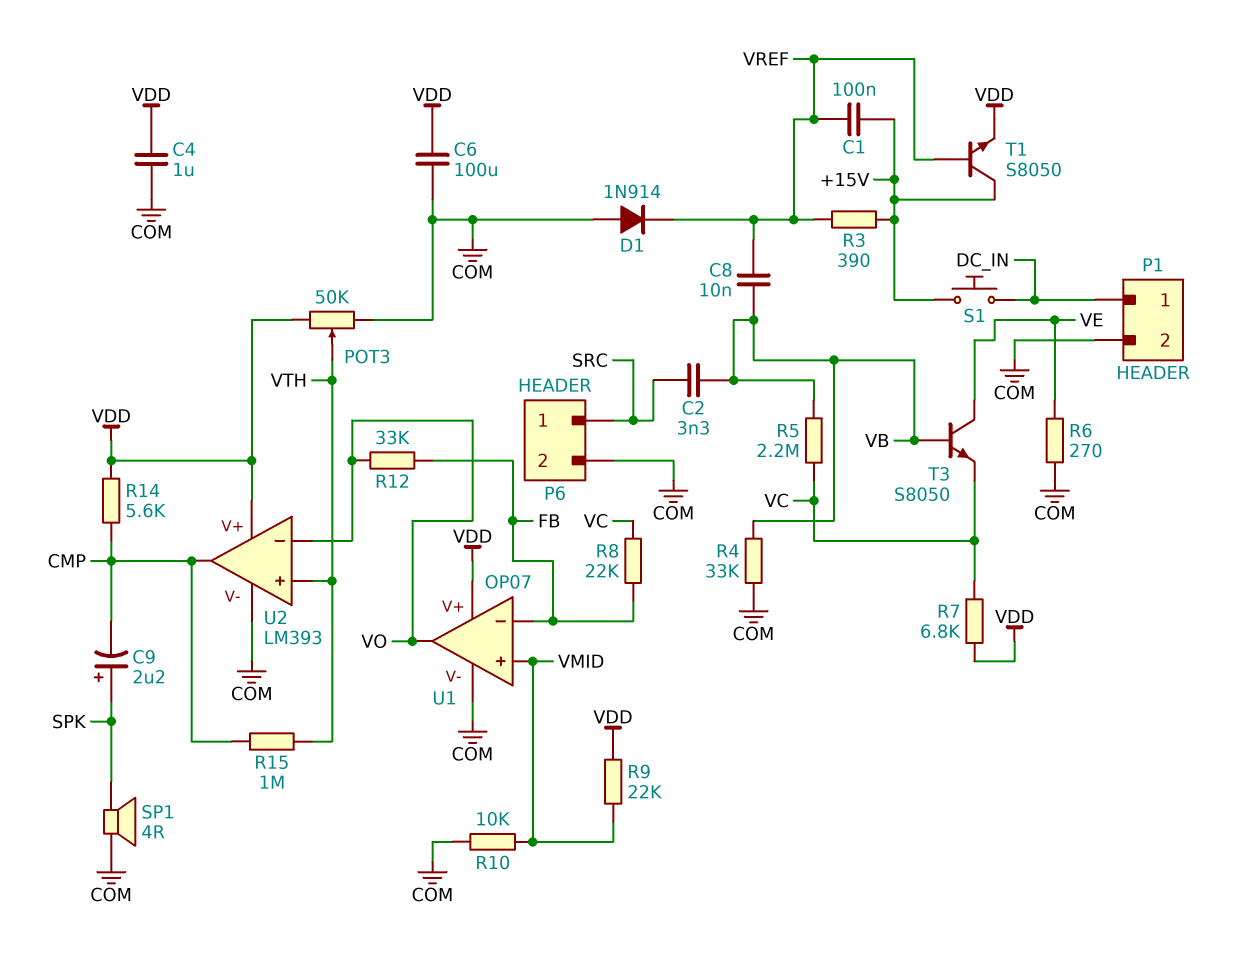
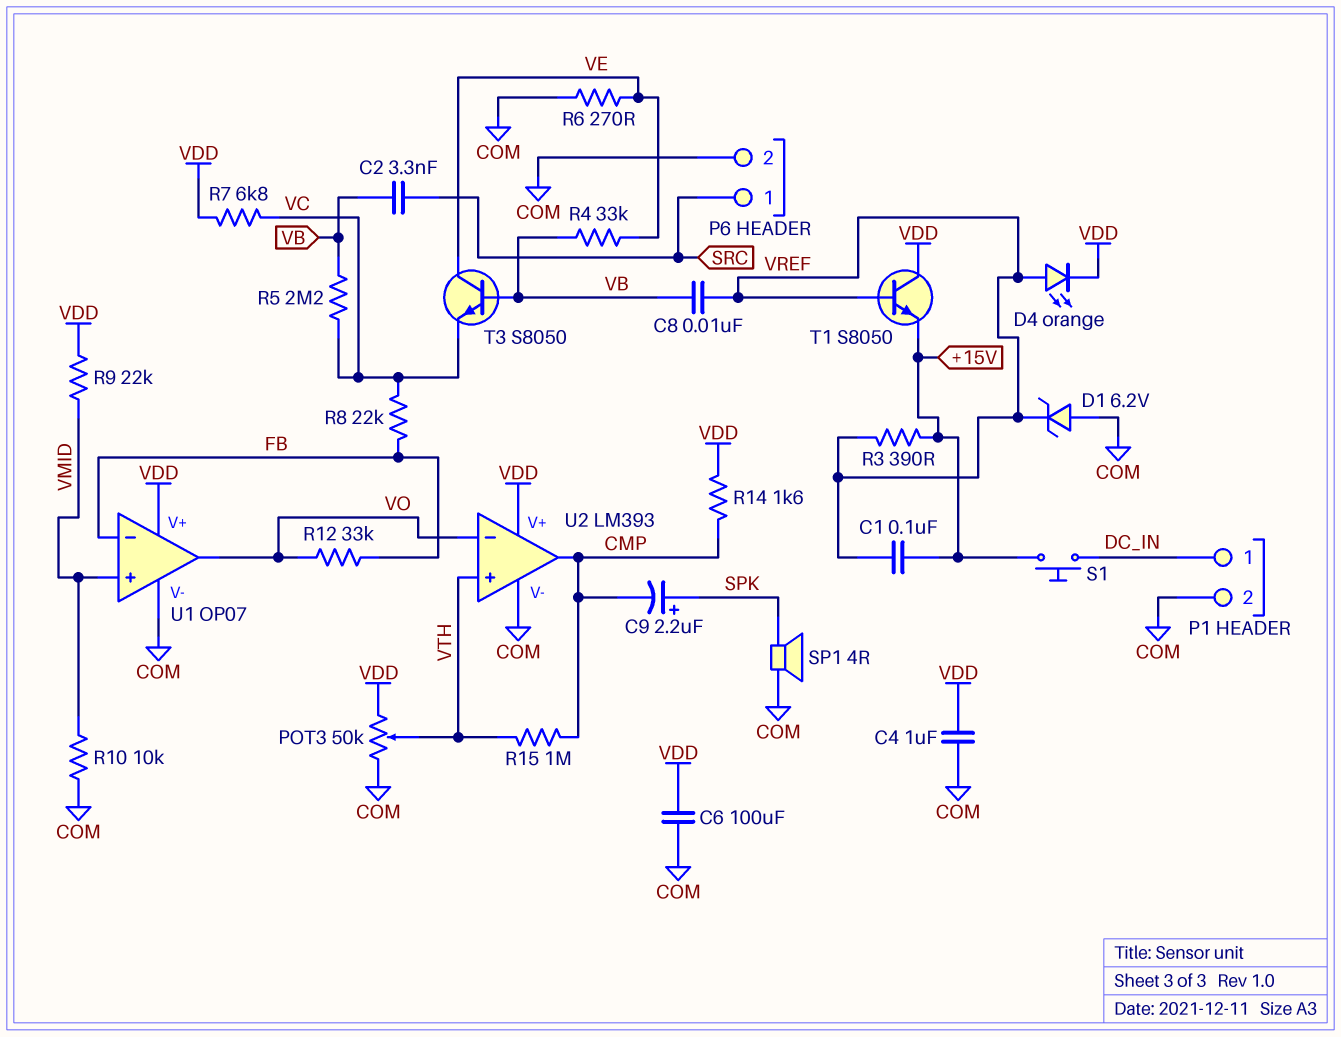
D1: diode 1N914 (A COM, K VREF) -> zener 6.2V (A COM, K VREF)
D4: none -> LED orange (A VREF, K VDD)
R4: 33k (COM, VB) -> 33k (VB, VE)
R14: 5.6k (CMP, VDD) -> 1.6k (CMP, VDD)
T1: NPN S8050 (B VREF, C +15V, E VDD) -> NPN S8050 (B VREF, C VDD, E +15V)

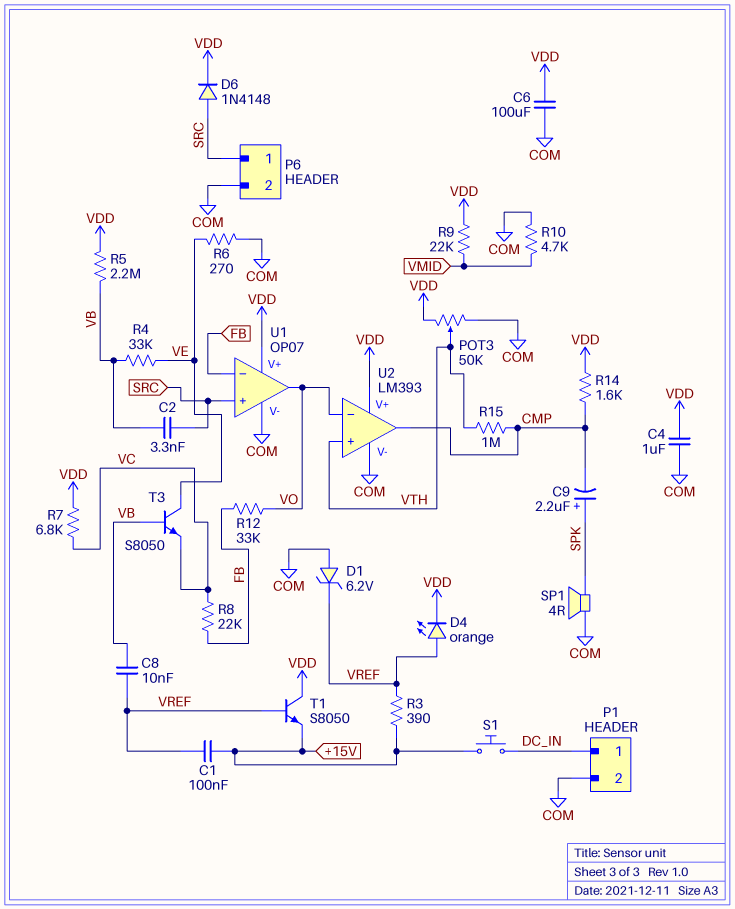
D6: none -> diode 1N4148 (A SRC, K VDD)
R5: 2.2M (VB, VC) -> 2.2M (VB, VDD)
R10: 10k (COM, VMID) -> 4.7k (COM, VMID)
U1 pin in+: VMID -> SRC

